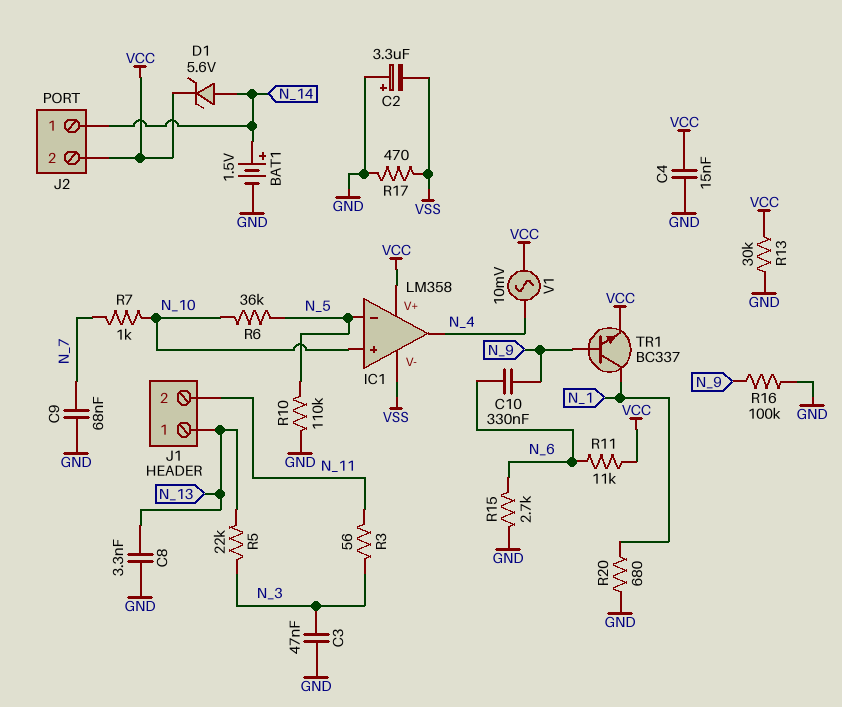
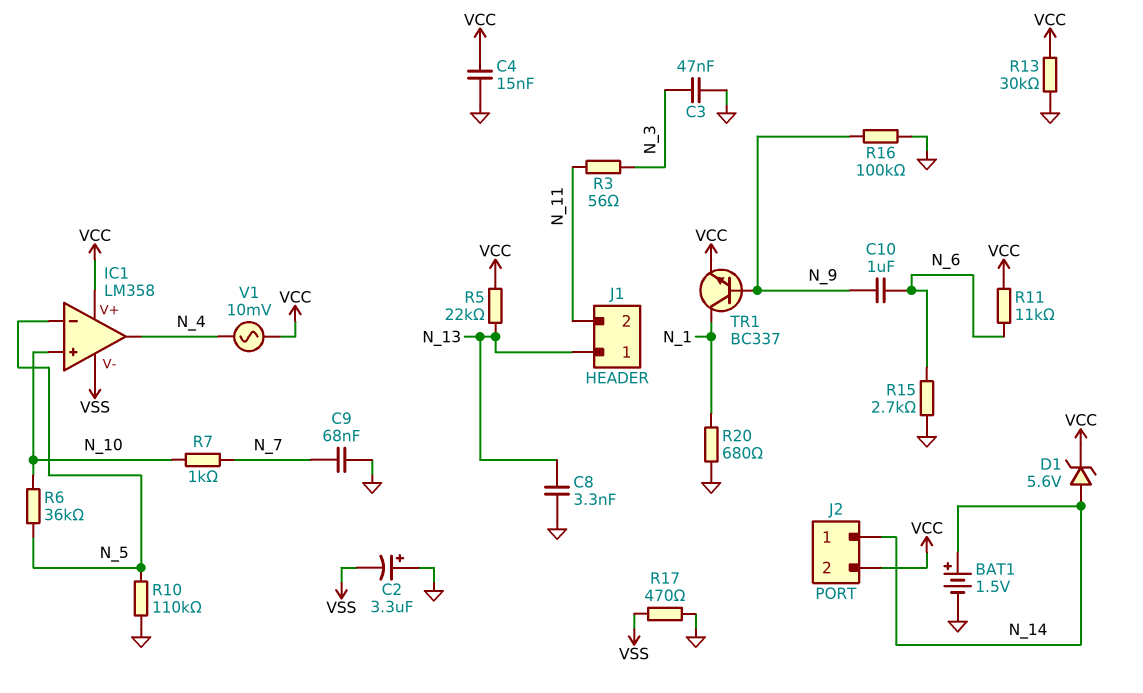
C10: 330nF (N_6, N_9) -> 1uF (N_6, N_9)
R5: 22k (N_3, N_13) -> 22k (N_13, VCC)

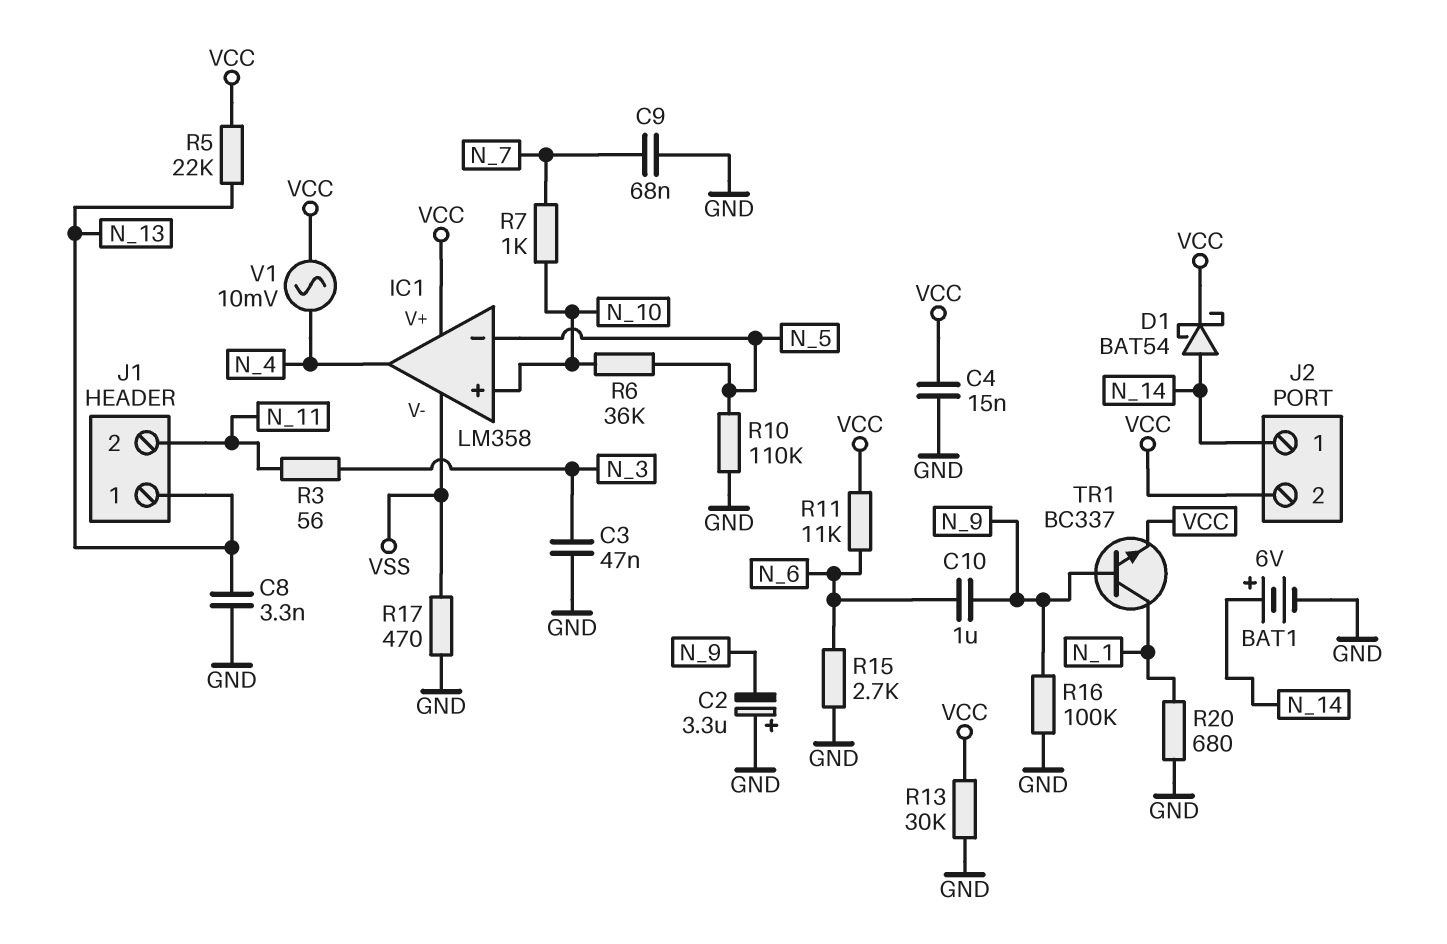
BAT1: 1.5V (plus N_14, minus GND) -> 6V (plus N_14, minus GND)
C2: 3.3uF (plus GND, minus VSS) -> 3.3uF (plus GND, minus N_9)
D1: zener 5.6V (A N_14, K VCC) -> schottky BAT54 (A N_14, K VCC)

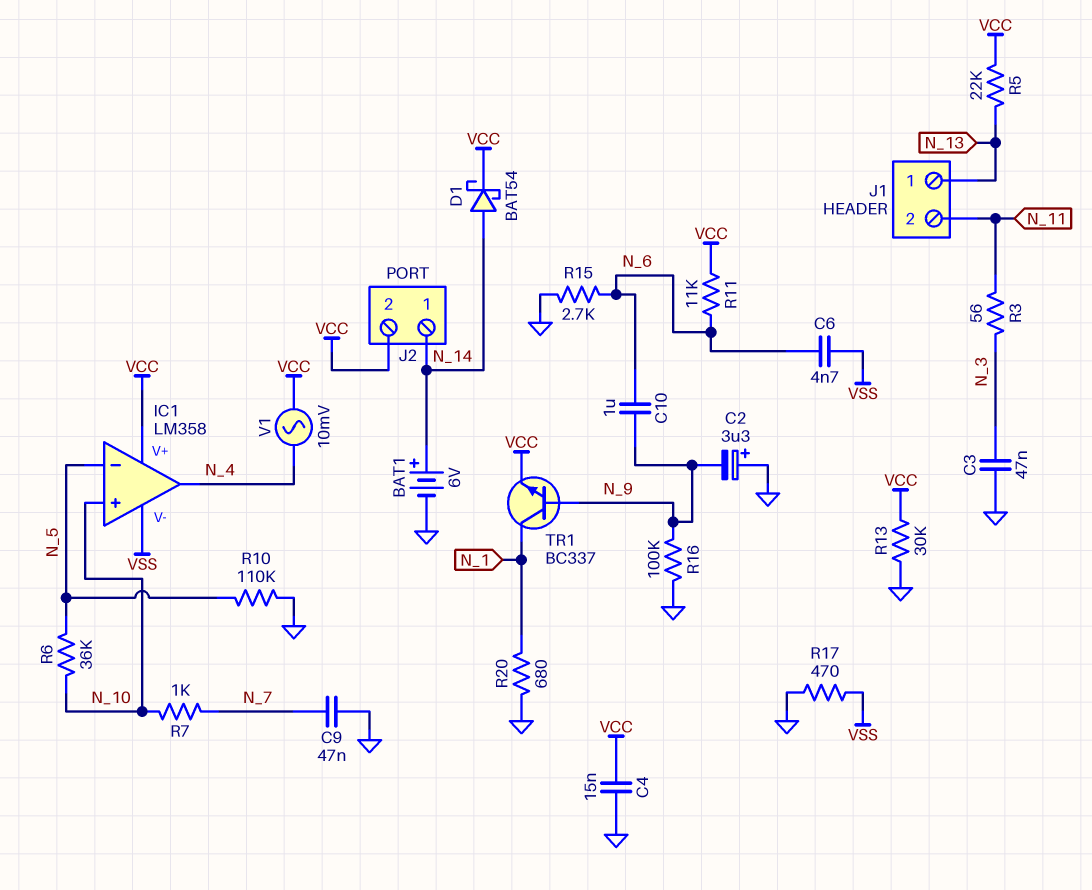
C6: none -> 4.7nF (N_6, VSS)
C8: 3.3nF (GND, N_13) -> none
C9: 68nF (GND, N_7) -> 47nF (GND, N_7)

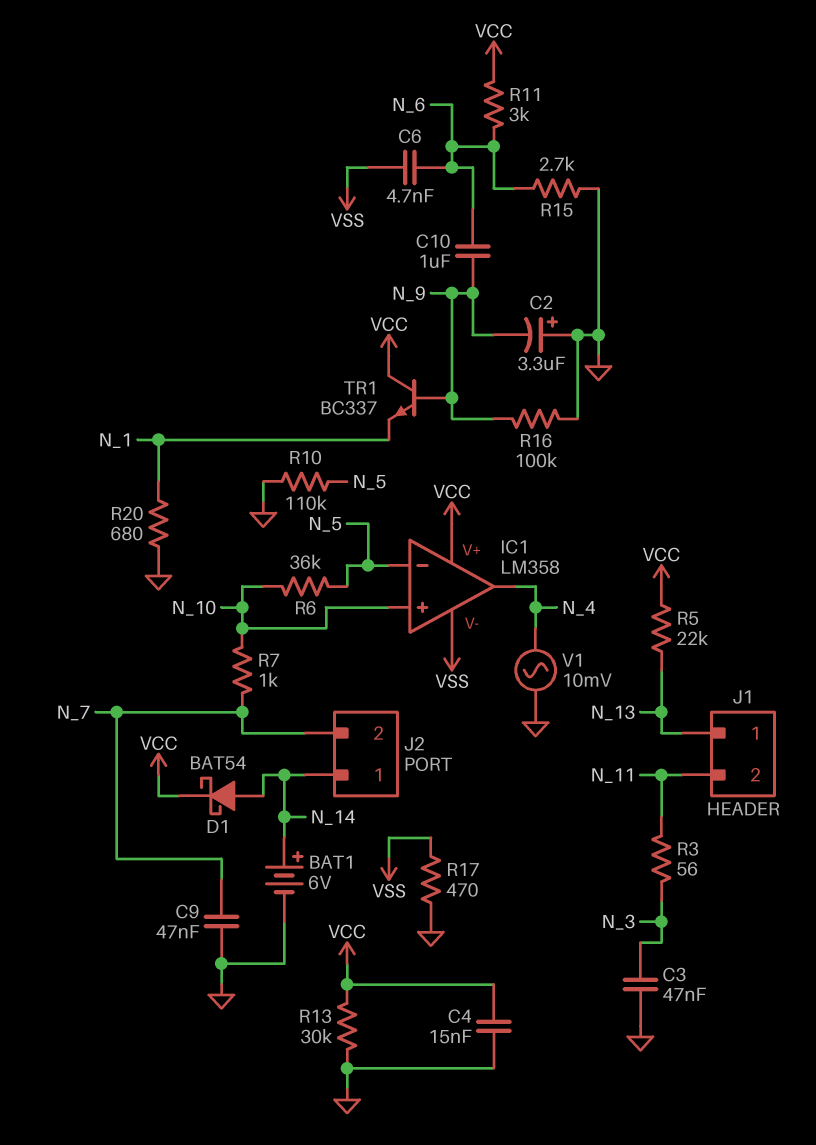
J2 pin 2: VCC -> N_7
R11: 11k (N_6, VCC) -> 3k (N_6, VCC)
TR1: NPN BC337 (B N_9, C N_1, E VCC) -> NPN BC337 (B N_9, C VCC, E N_1)
V1: AC 10mV (N_4, VCC) -> AC 10mV (GND, N_4)

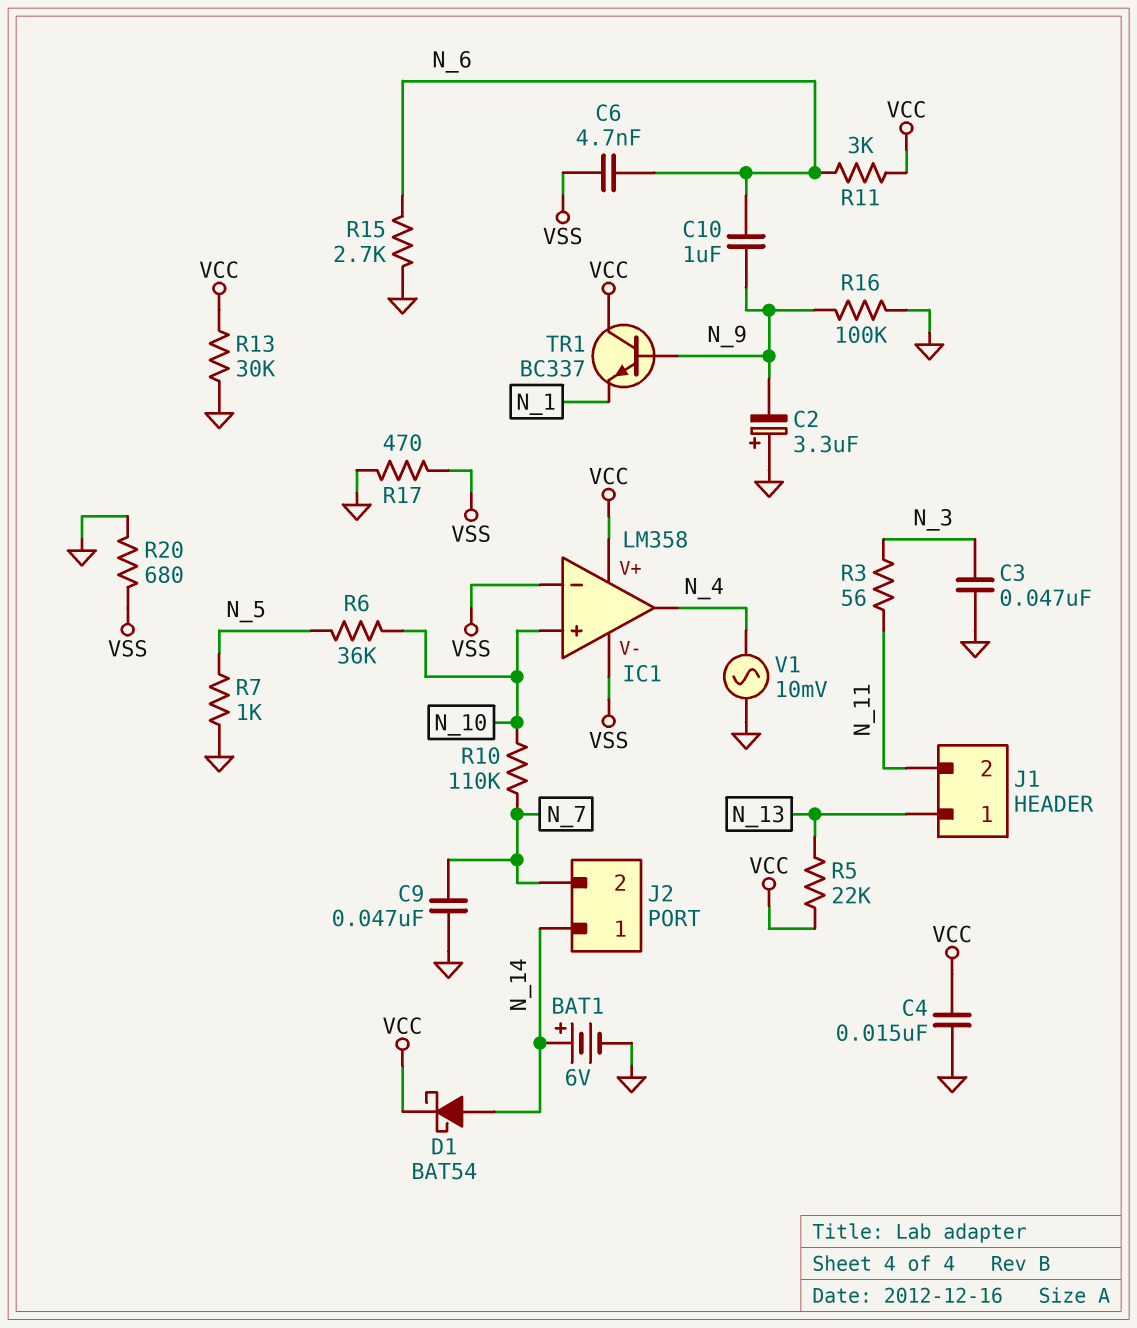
IC1 pin in-: N_5 -> VSS
R7: 1k (N_7, N_10) -> 1k (GND, N_5)
R10: 110k (GND, N_5) -> 110k (N_7, N_10)
R20: 680 (GND, N_1) -> 680 (GND, VSS)

